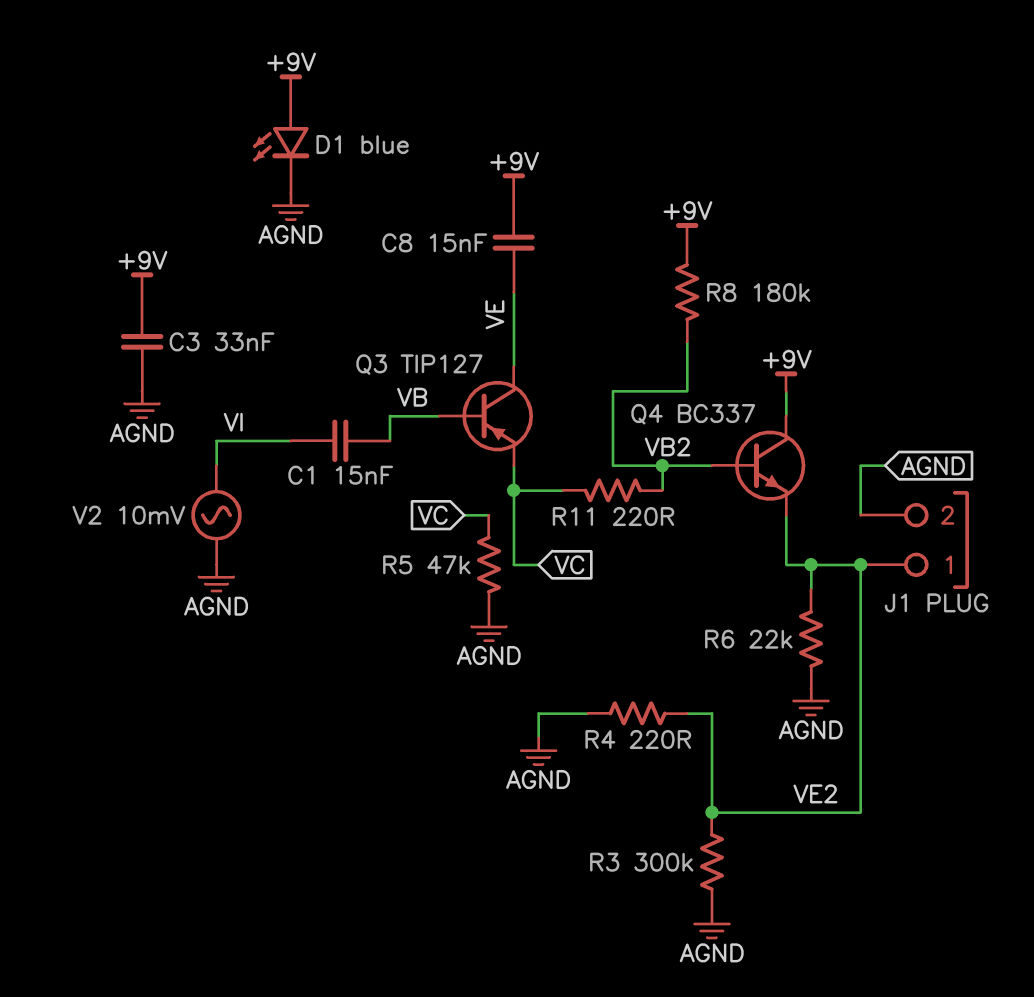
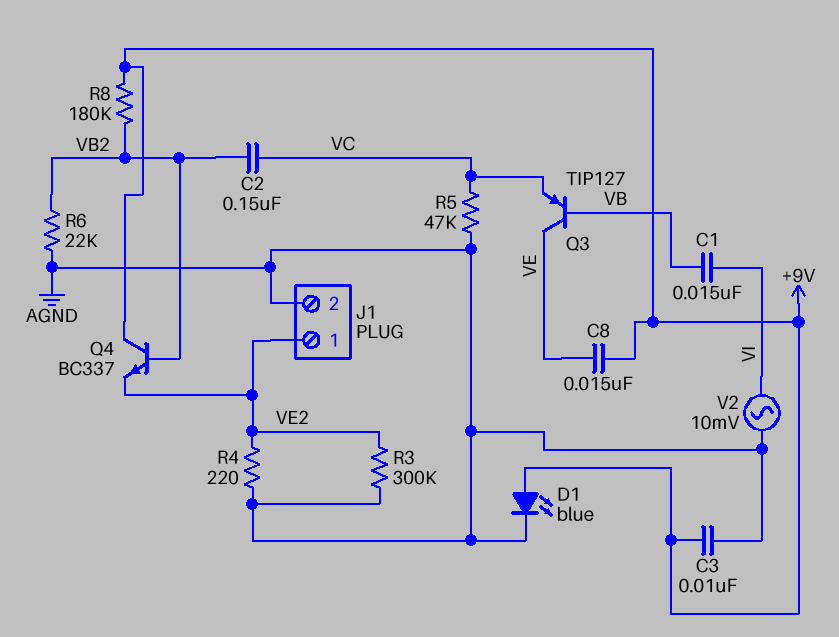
C2: none -> 150nF (VB2, VC)
C3: 33nF (+9V, AGND) -> 10nF (+9V, AGND)
R6: 22k (AGND, VE2) -> 22k (AGND, VB2)
R11: 220 (VB2, VC) -> none

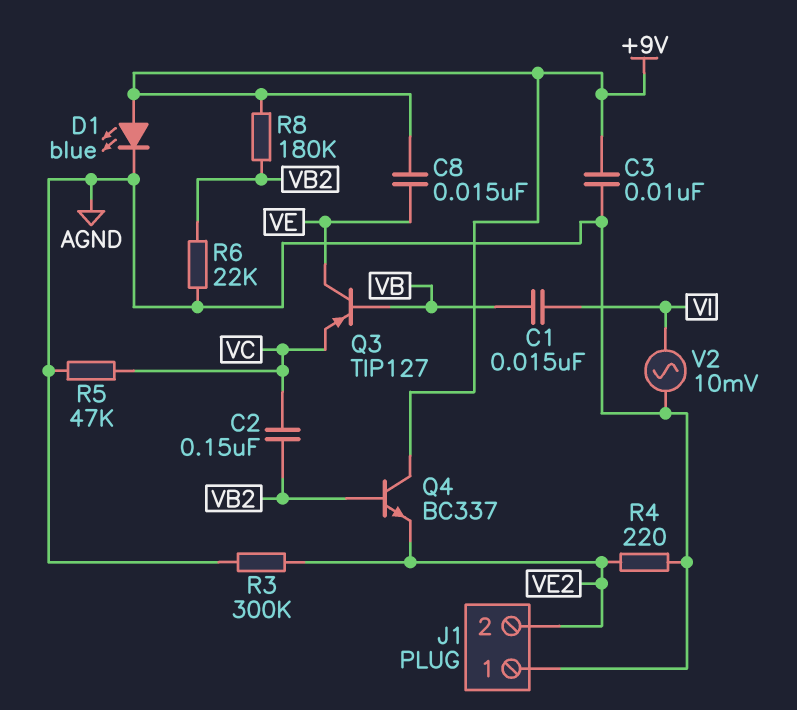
J1 pin 1: VE2 -> AGND
J1 pin 2: AGND -> VE2

